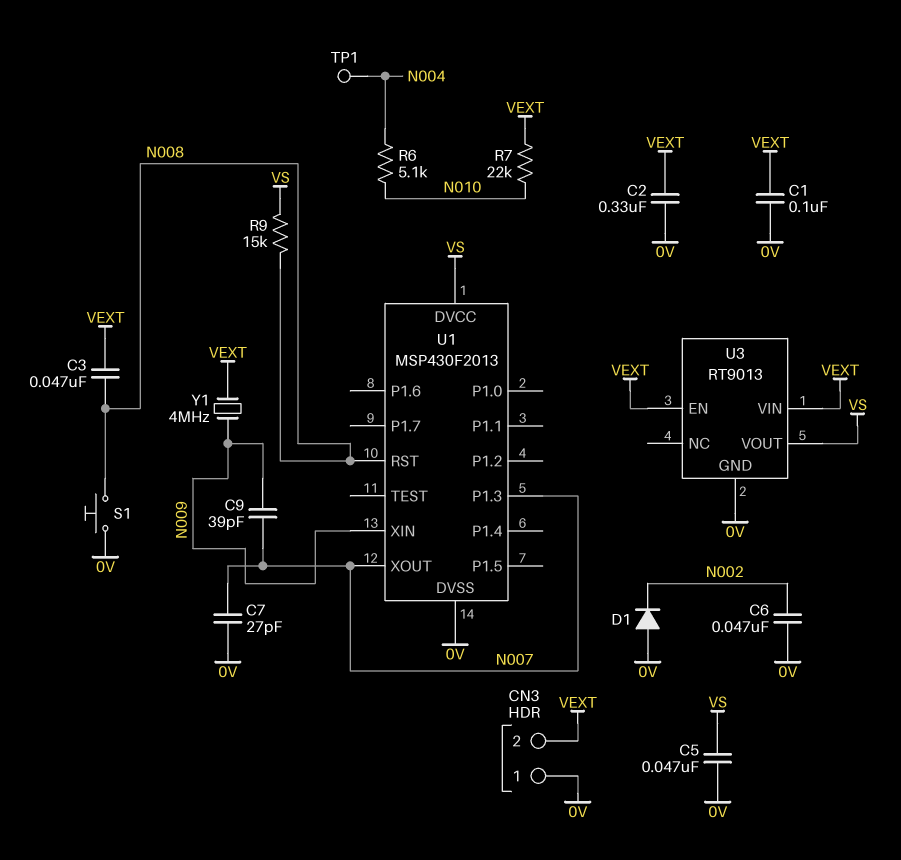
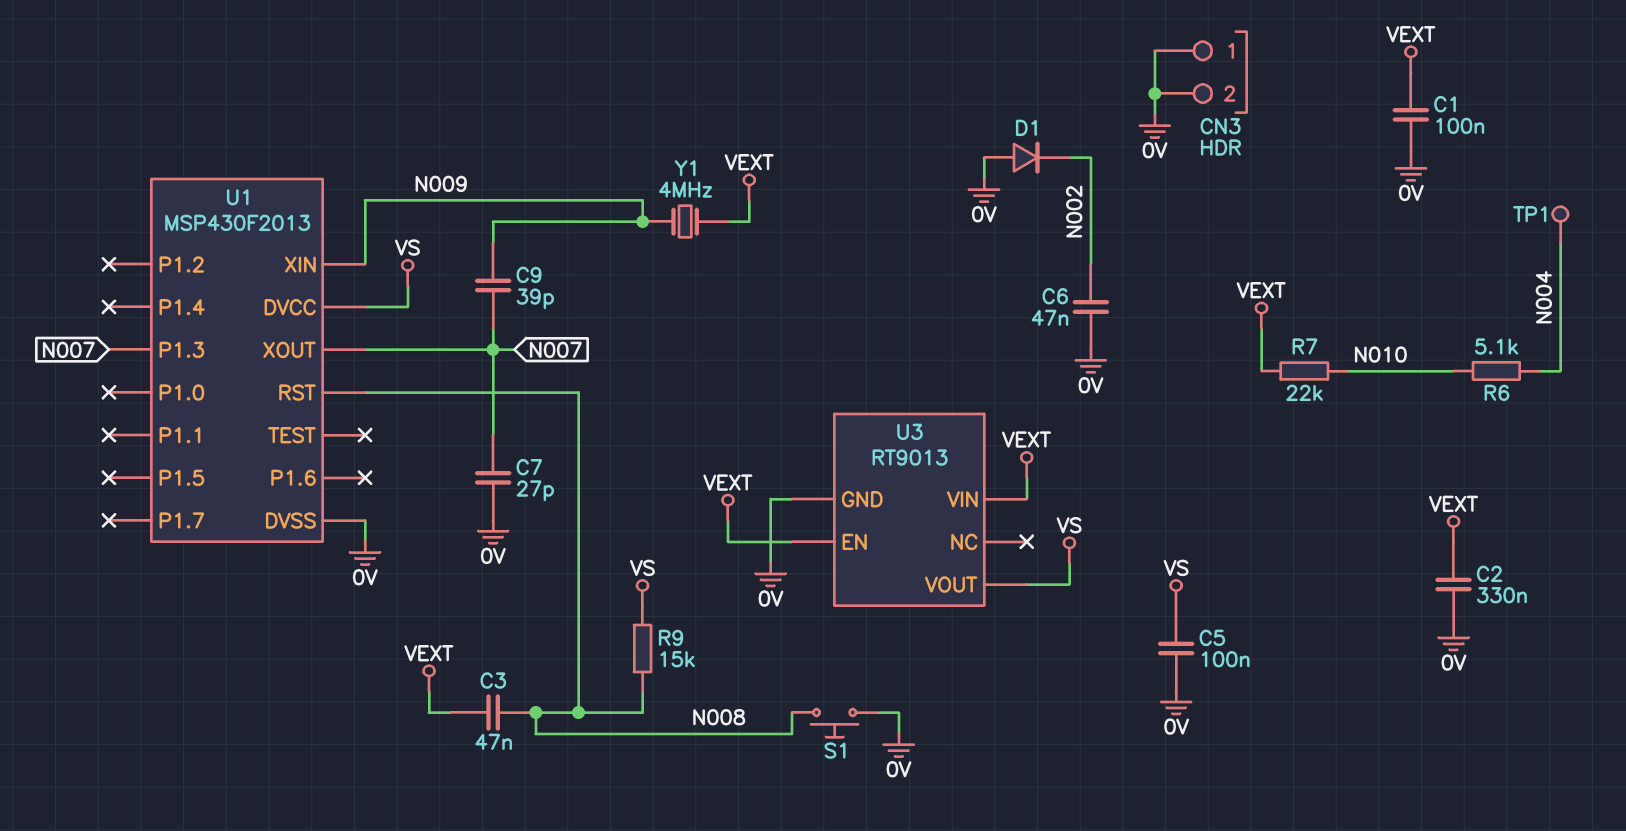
C5: 47nF (0V, VS) -> 100nF (0V, VS)
CN3 pin 2: VEXT -> 0V

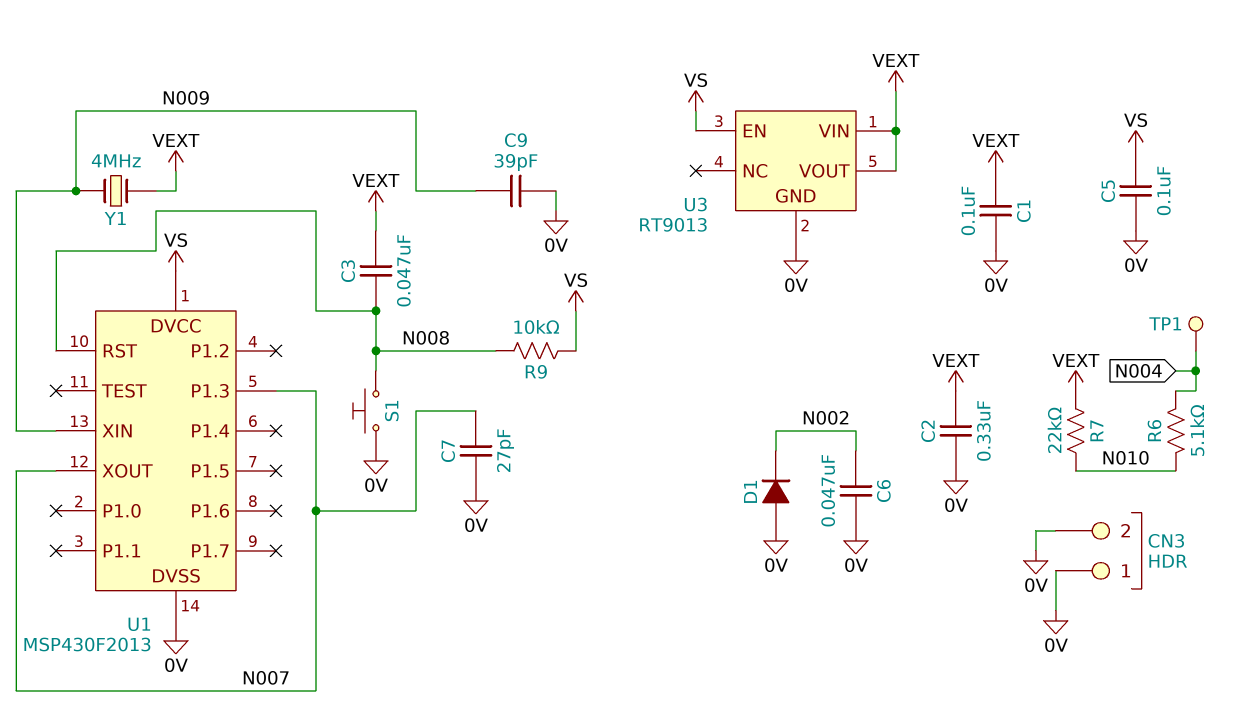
C9: 39pF (N007, N009) -> 39pF (0V, N009)
R9: 15k (N008, VS) -> 10k (N008, VS)
U3 pin EN: VEXT -> VS
U3 pin VOUT: VS -> VEXT

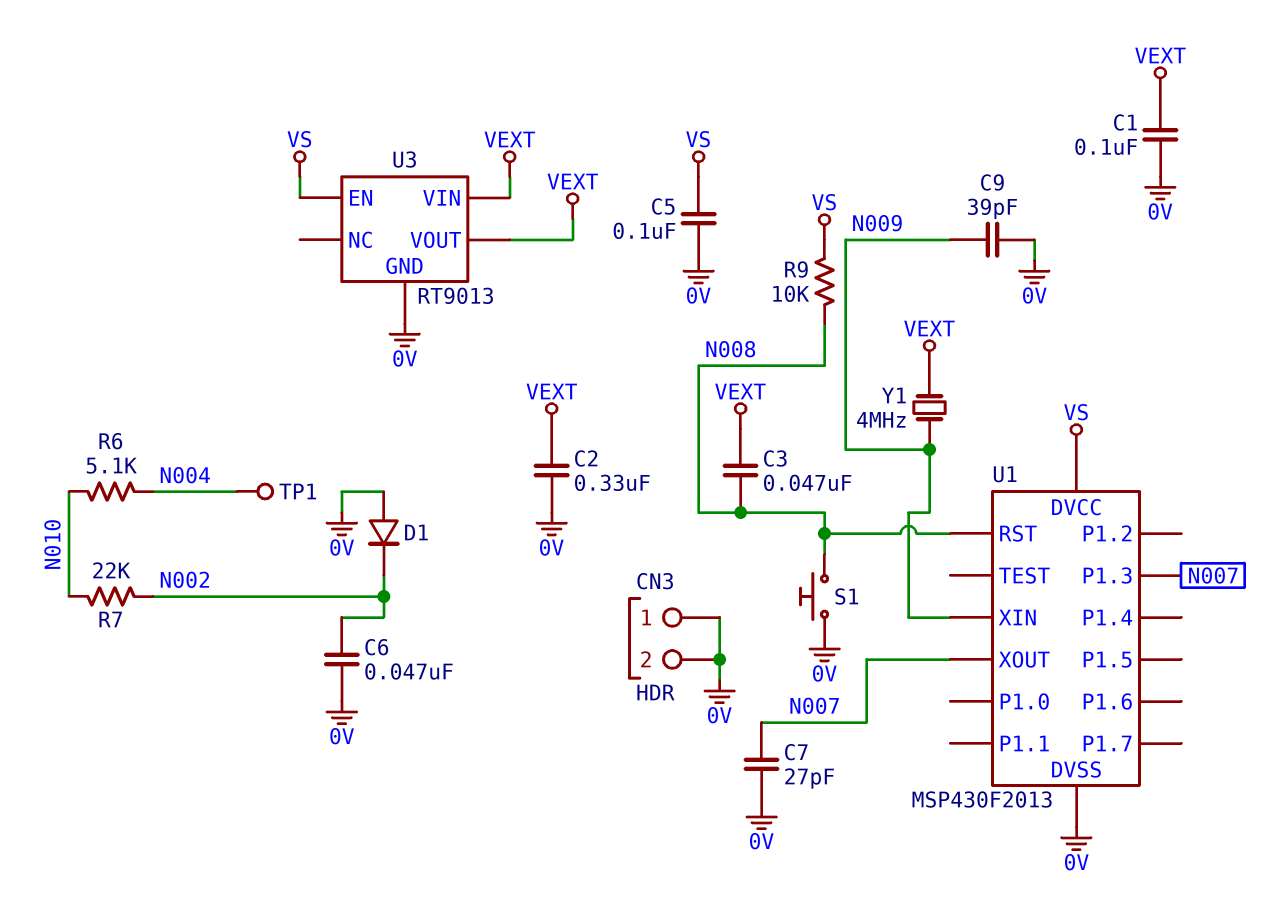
R7: 22k (N010, VEXT) -> 22k (N002, N010)

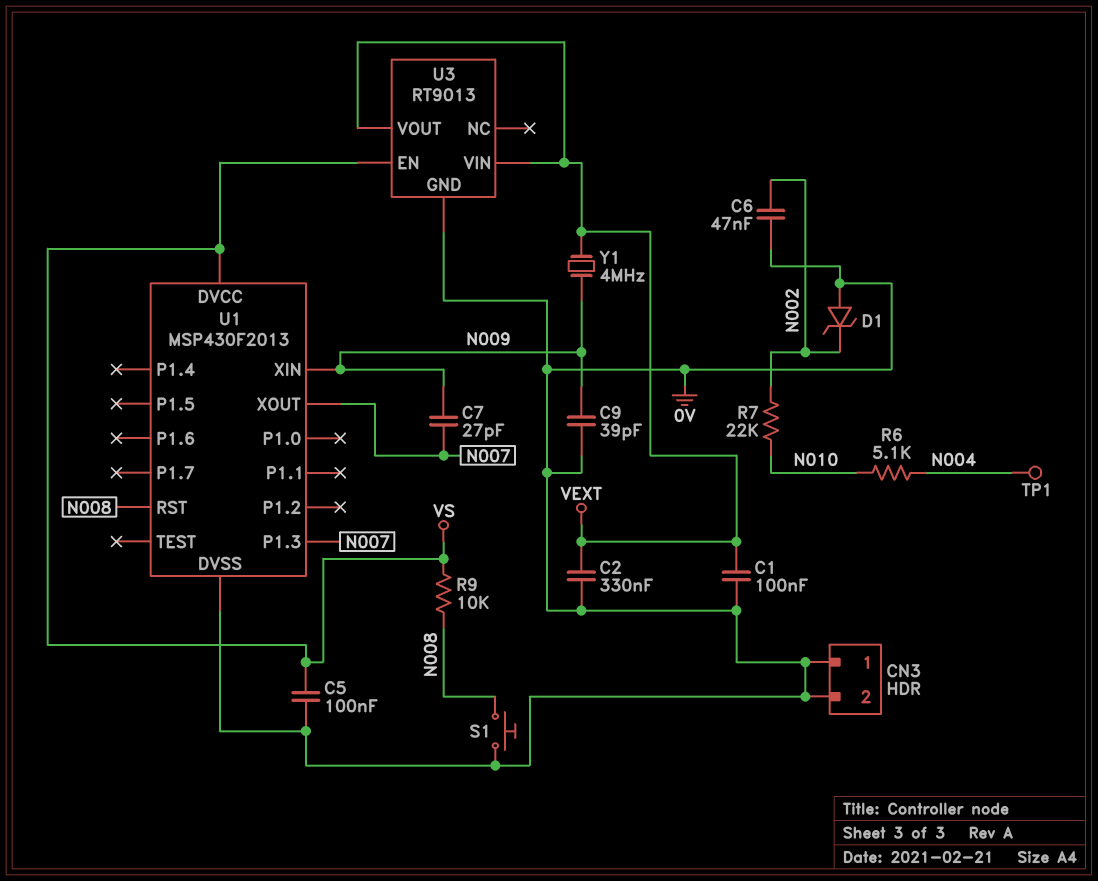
C3: 47nF (N008, VEXT) -> none
C7: 27pF (0V, N007) -> 27pF (N007, N009)
D1: diode (A 0V, K N002) -> zener (A 0V, K N002)

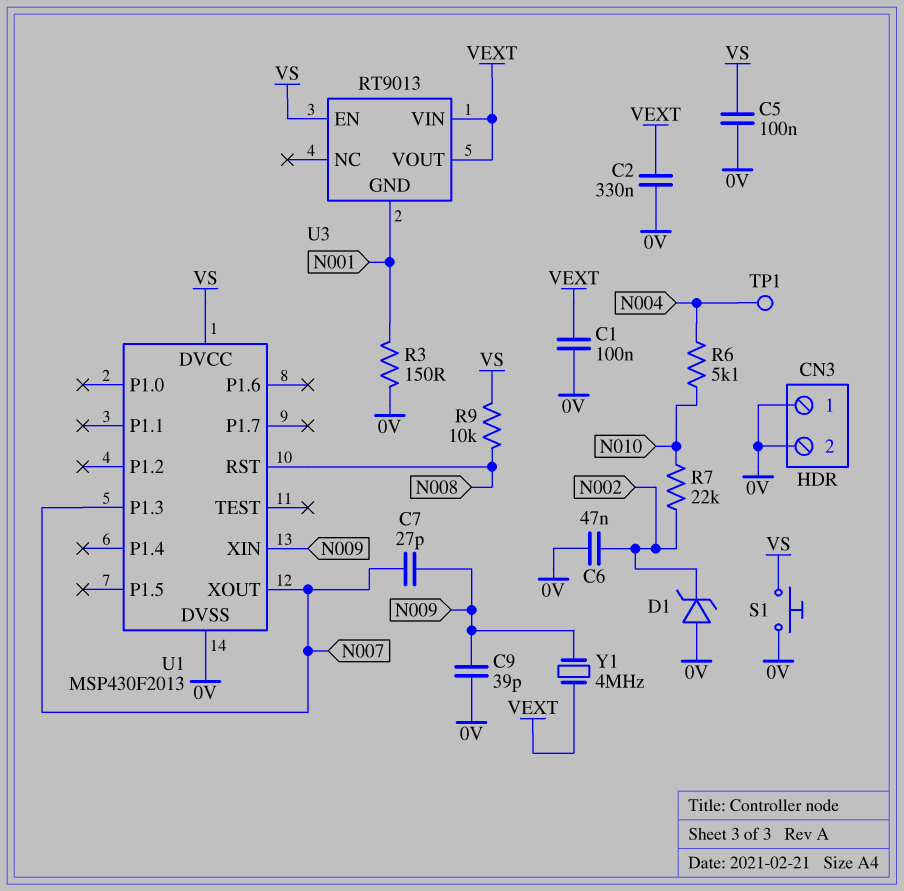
R3: none -> 150 (0V, N001)
S1: button (0V, N008) -> button (0V, VS)
U3 pin GND: 0V -> N001

